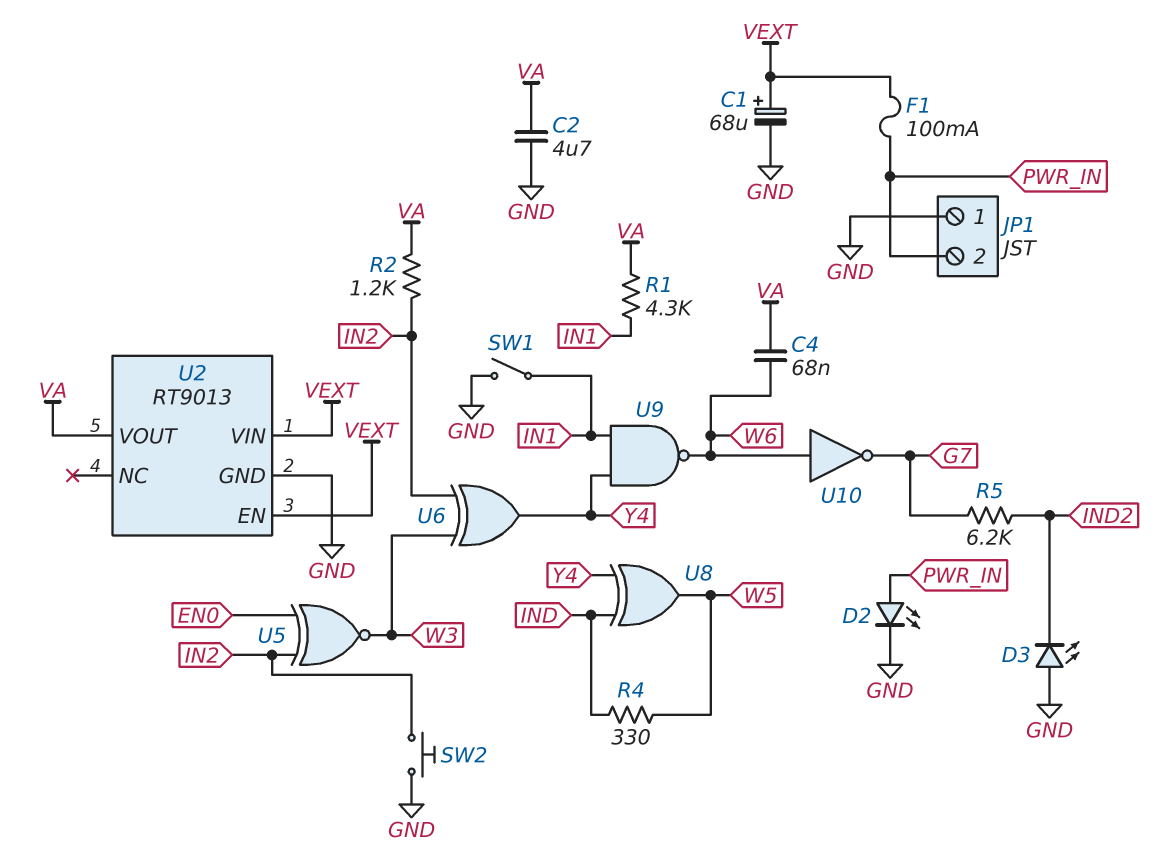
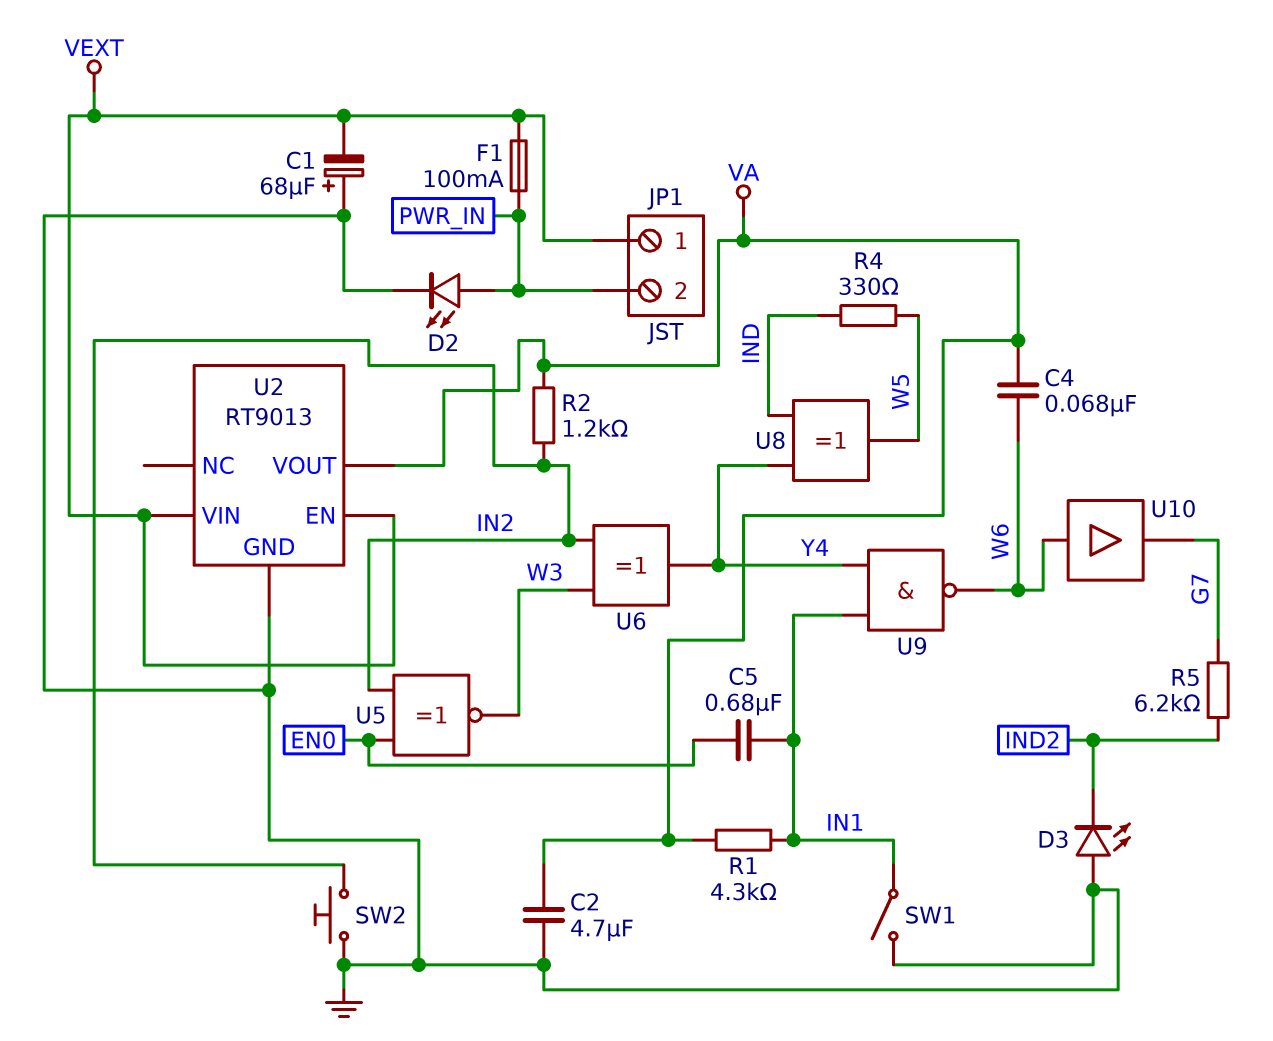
C1: 68uF (plus VEXT, minus GND) -> 68uF (plus GND, minus VEXT)
C5: none -> 680nF (EN0, IN1)
JP1 pin 1: GND -> VEXT
U10: NOT (in W6, out G7) -> buffer (in W6, out G7)

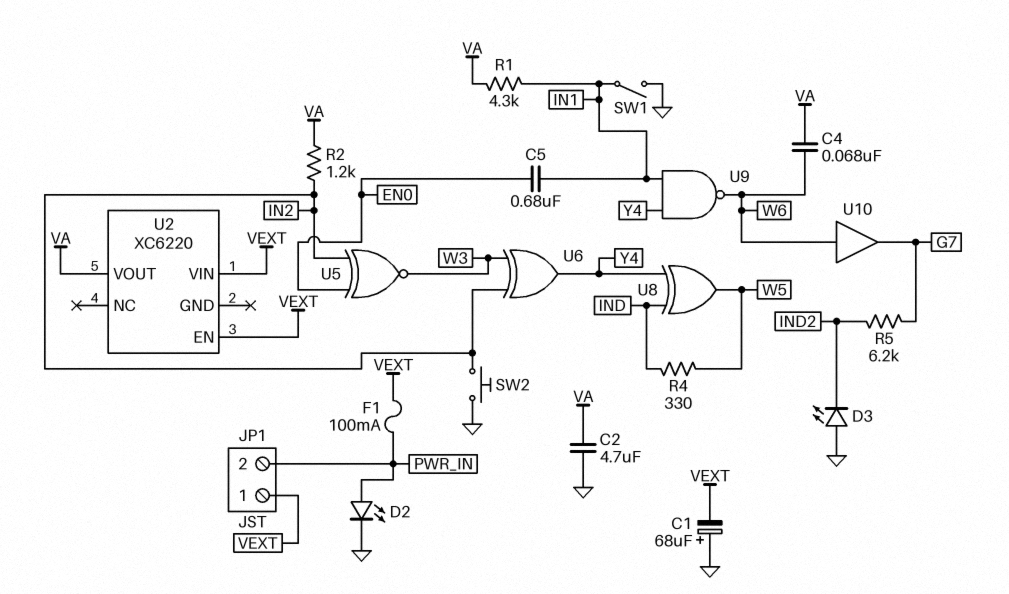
U2: RT9013 -> XC6220
U2 pin GND: GND -> none

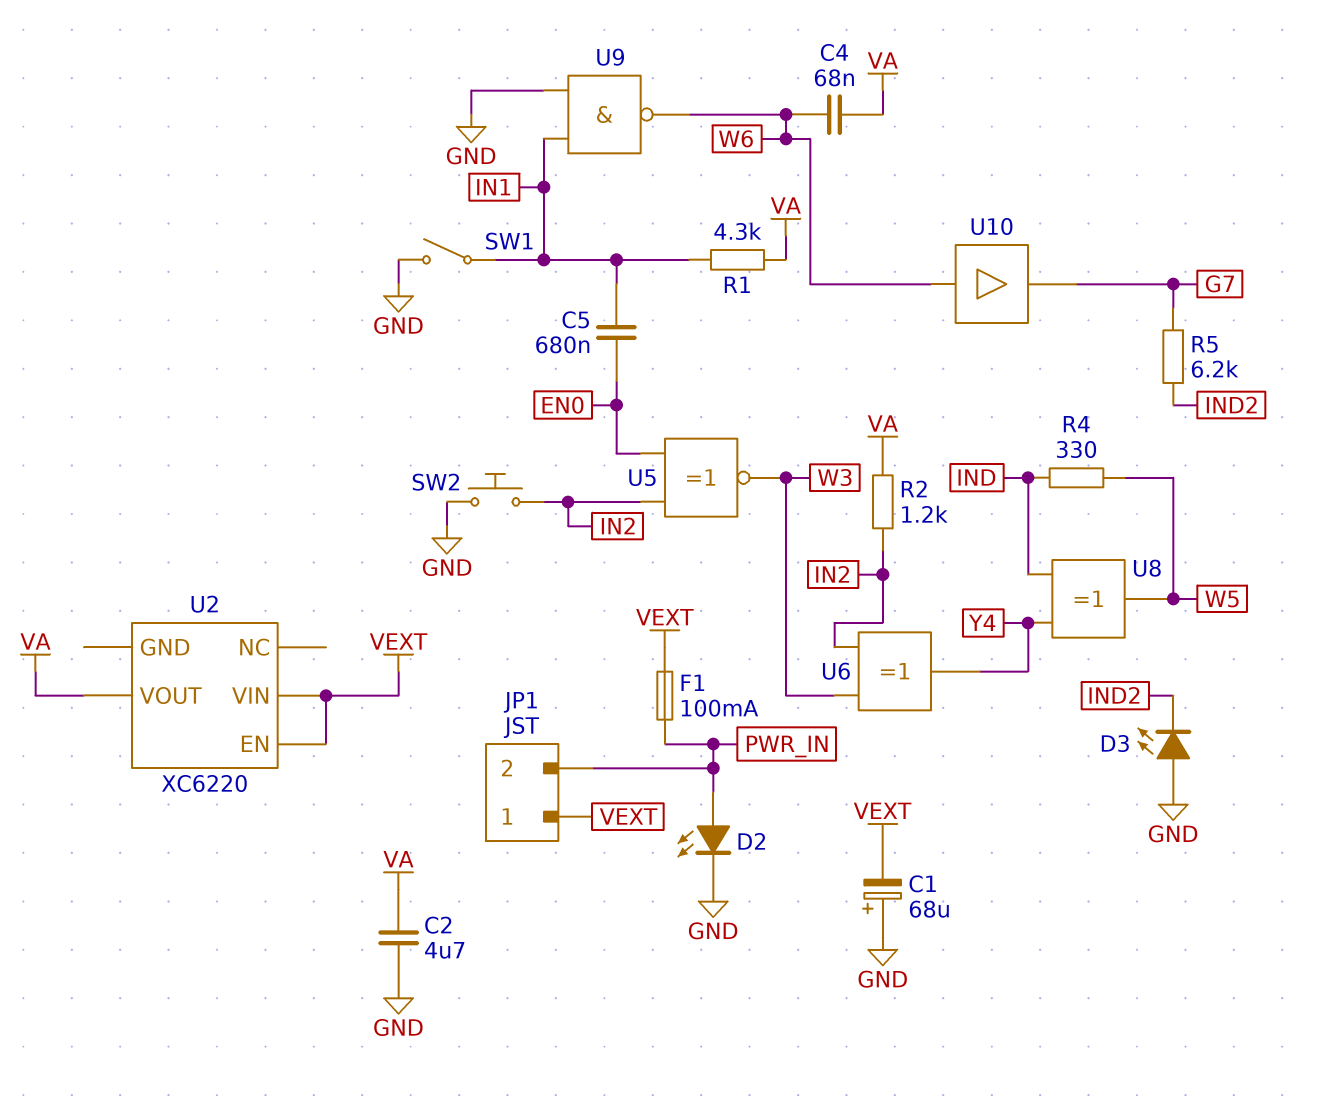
U9: NAND (in IN1, in Y4, out W6) -> NAND (in GND, in IN1, out W6)

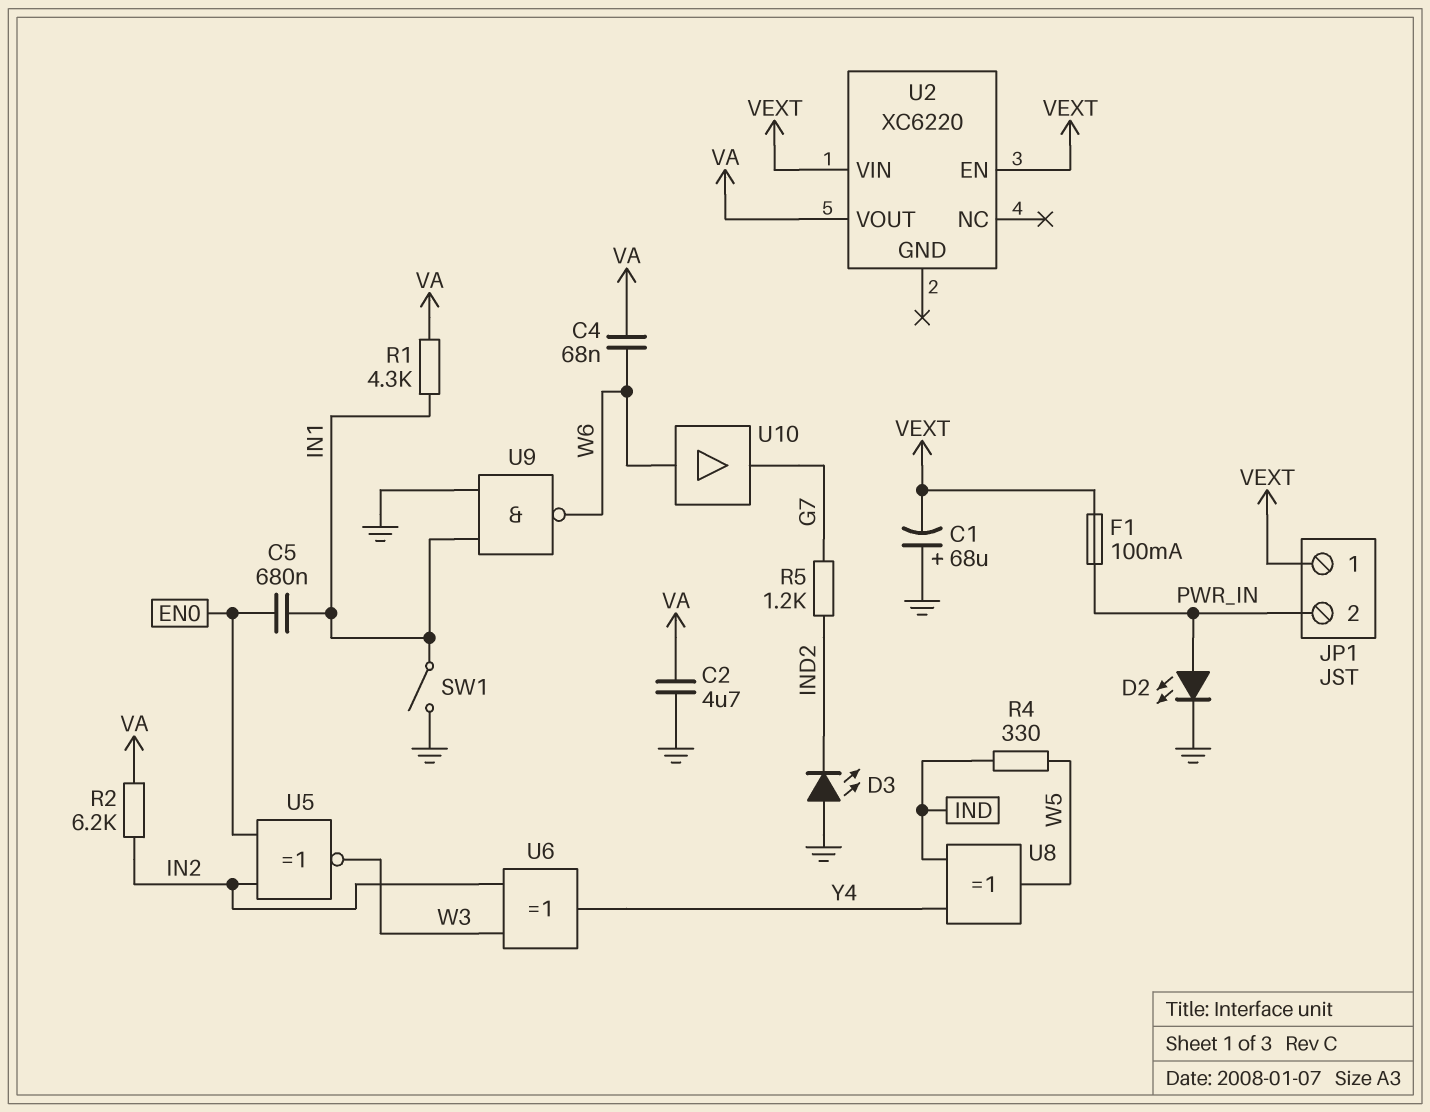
R2: 1.2k (IN2, VA) -> 6.2k (IN2, VA)
R5: 6.2k (G7, IND2) -> 1.2k (G7, IND2)
SW2: button (GND, IN2) -> none

